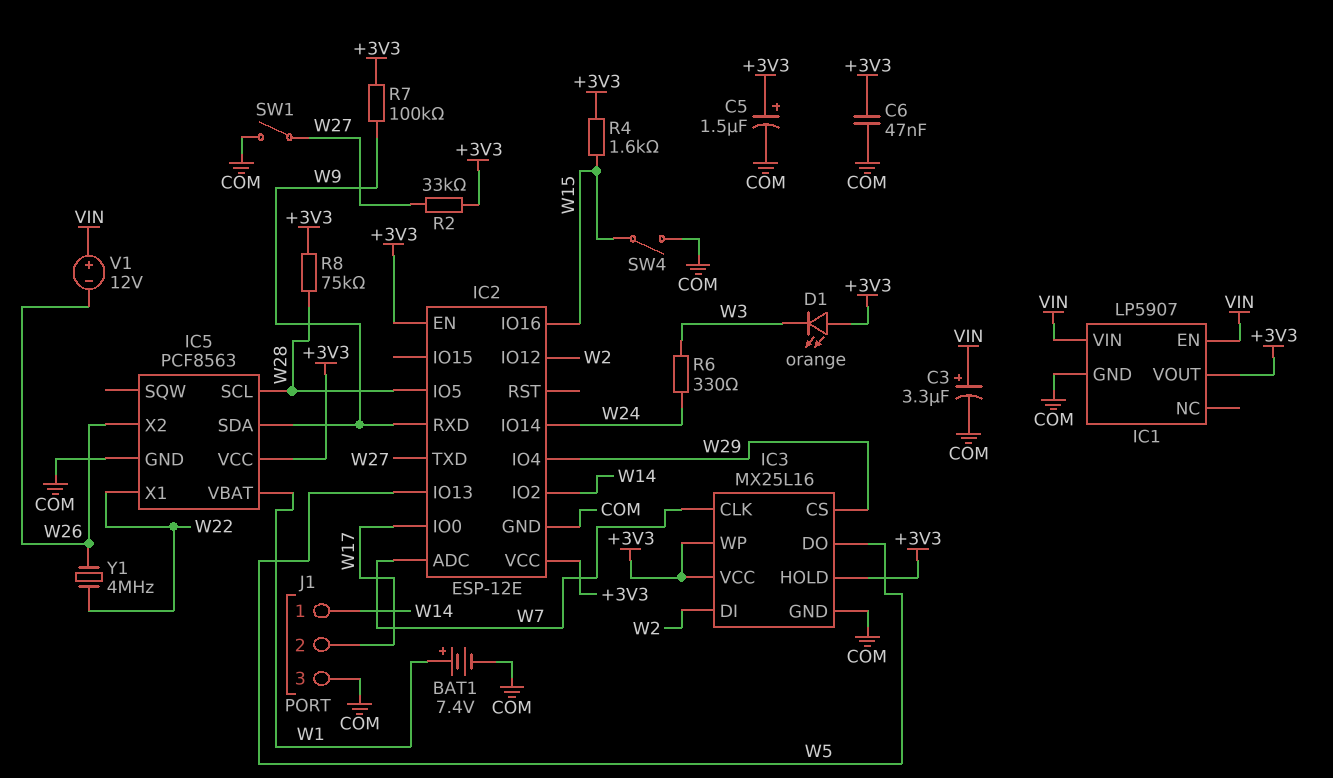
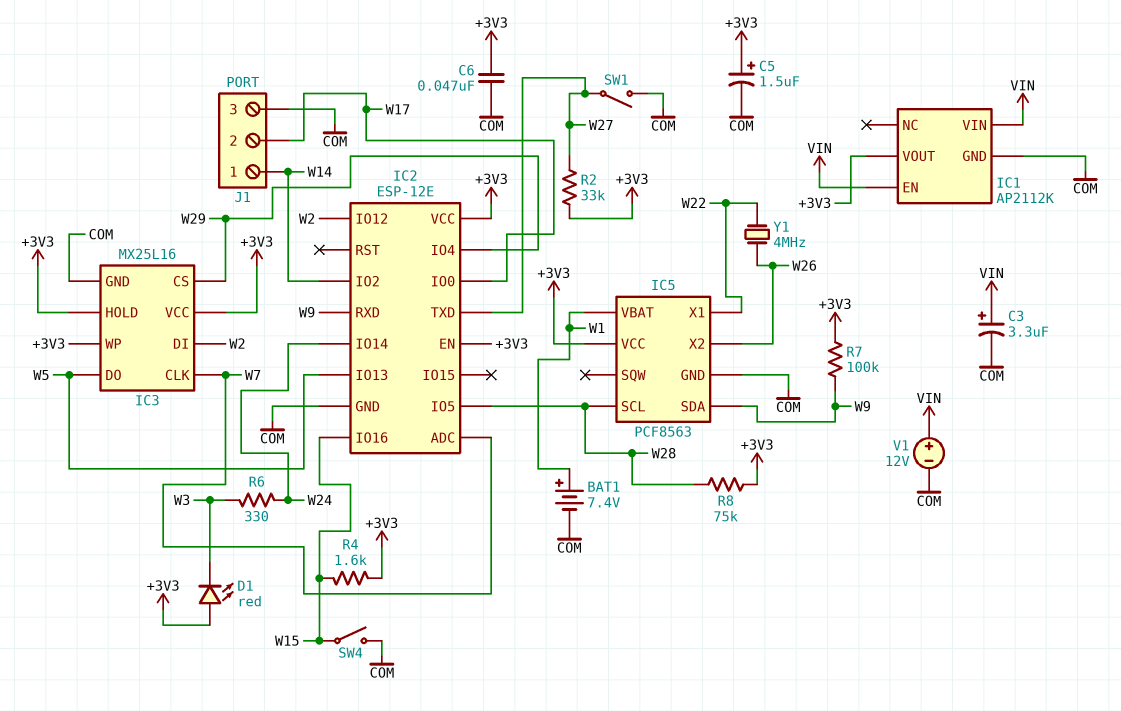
D1: LED orange (A +3V3, K W3) -> LED red (A +3V3, K W3)
IC1: LP5907 -> AP2112K
V1: 12V (plus VIN, minus W26) -> 12V (plus VIN, minus COM)

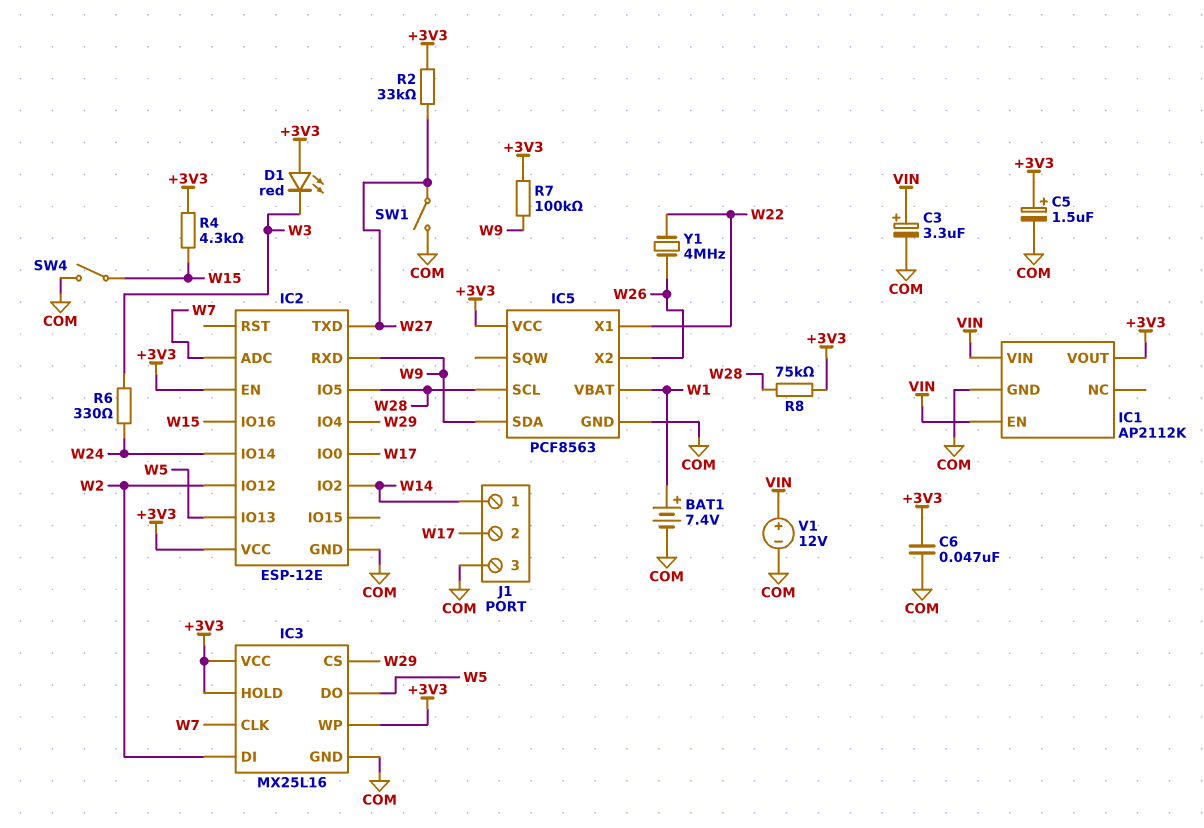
R4: 1.6k (+3V3, W15) -> 4.3k (+3V3, W15)

